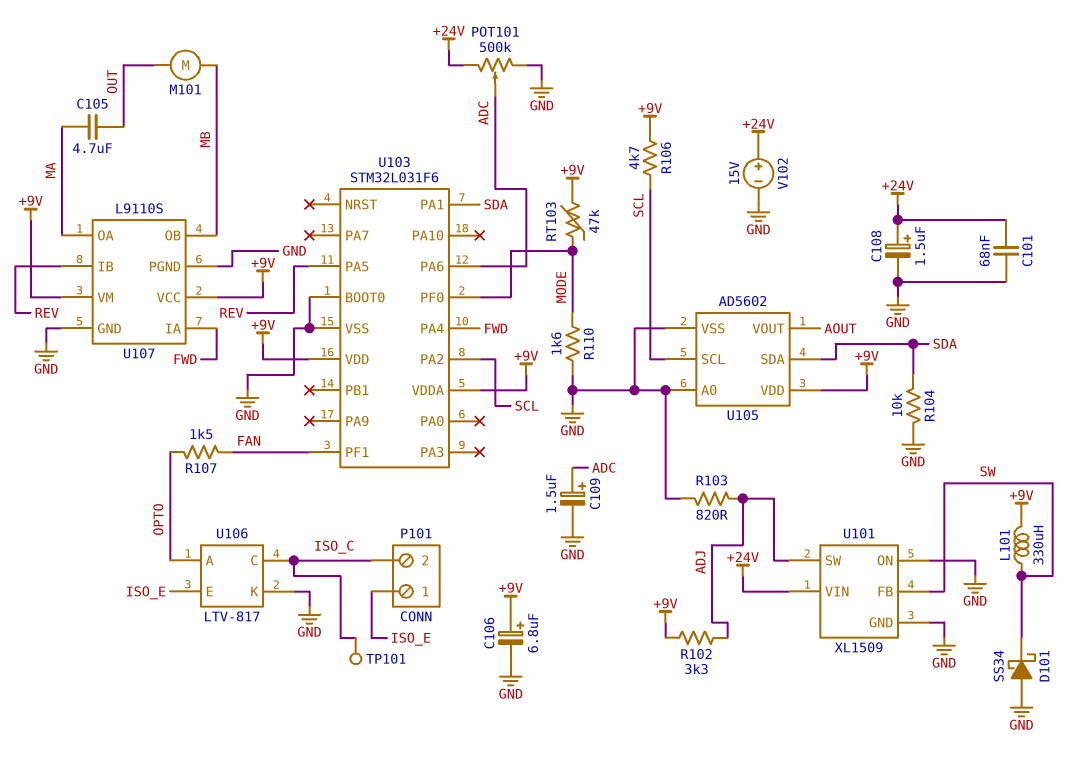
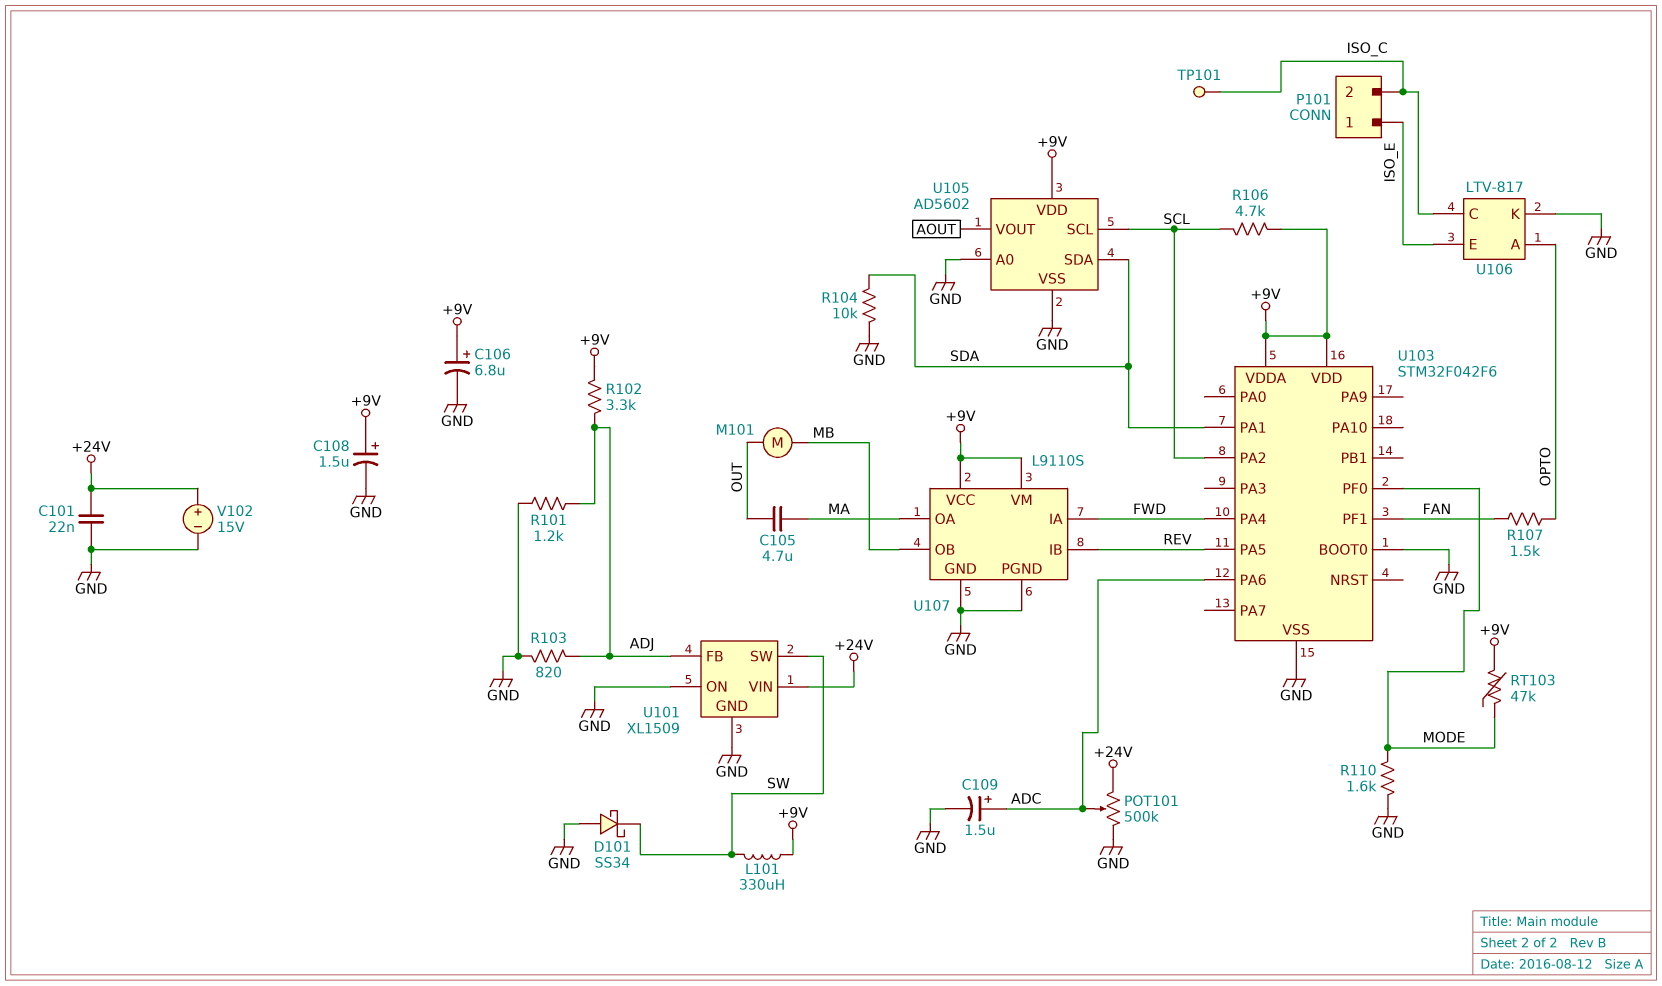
C101: 68nF (+24V, GND) -> 22nF (+24V, GND)
C108: 1.5uF (plus +24V, minus GND) -> 1.5uF (plus +9V, minus GND)
R101: none -> 1.2k (ADJ, GND)
U101 pin FB: SW -> ADJ
U101 pin SW: ADJ -> SW
U103: STM32L031F6 -> STM32F042F6

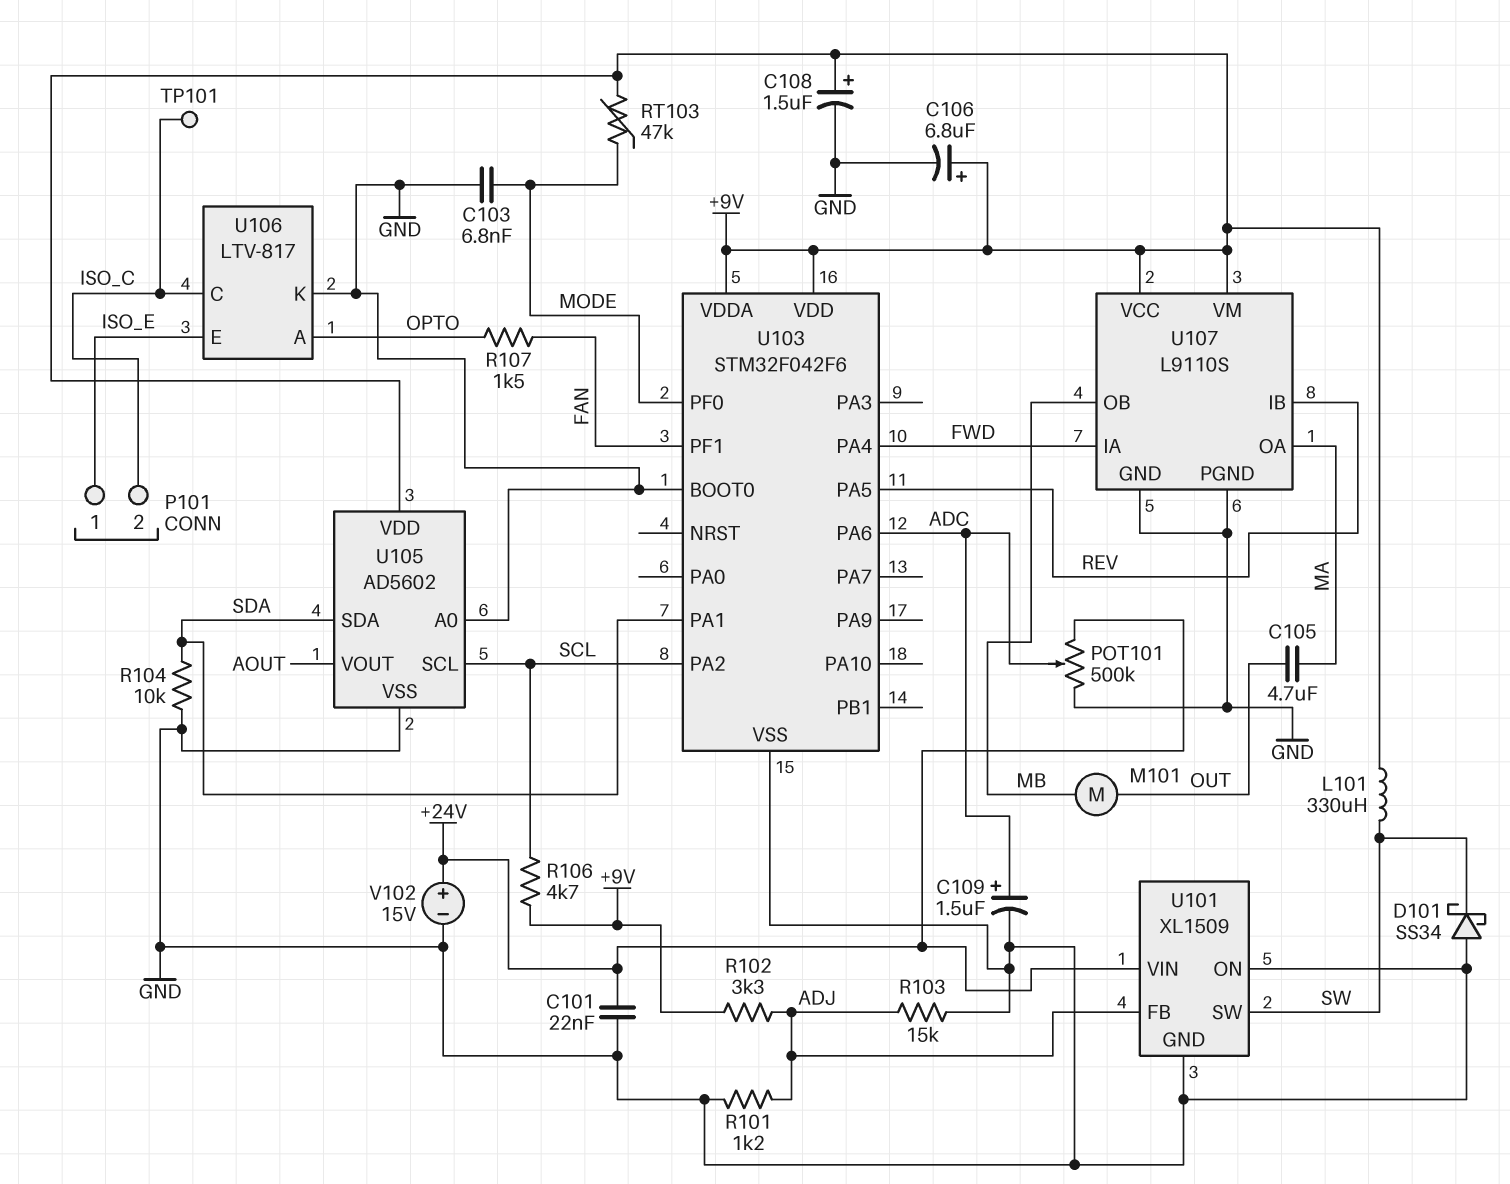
C103: none -> 6.8nF (GND, MODE)
R103: 820 (ADJ, GND) -> 15k (ADJ, GND)
R110: 1.6k (GND, MODE) -> none

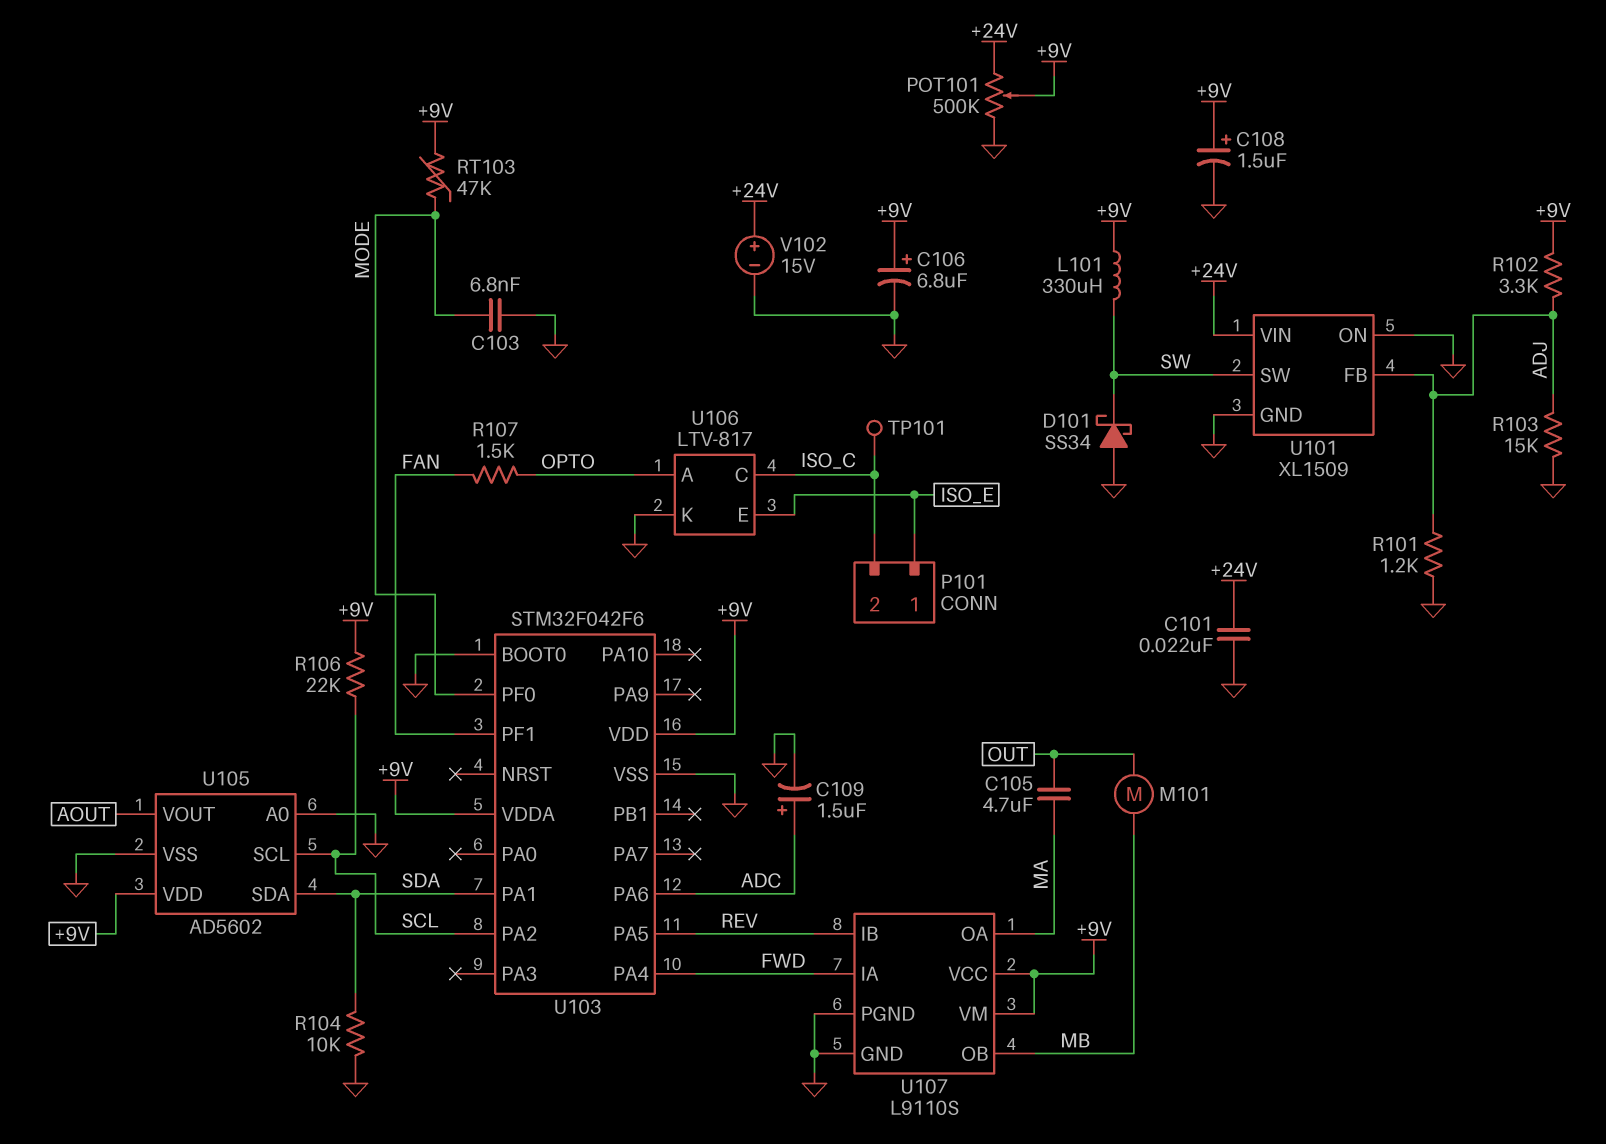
POT101: 500k (+24V, GND, wiper ADC) -> 500k (+24V, GND, wiper +9V)
R106: 4.7k (+9V, SCL) -> 22k (+9V, SCL)

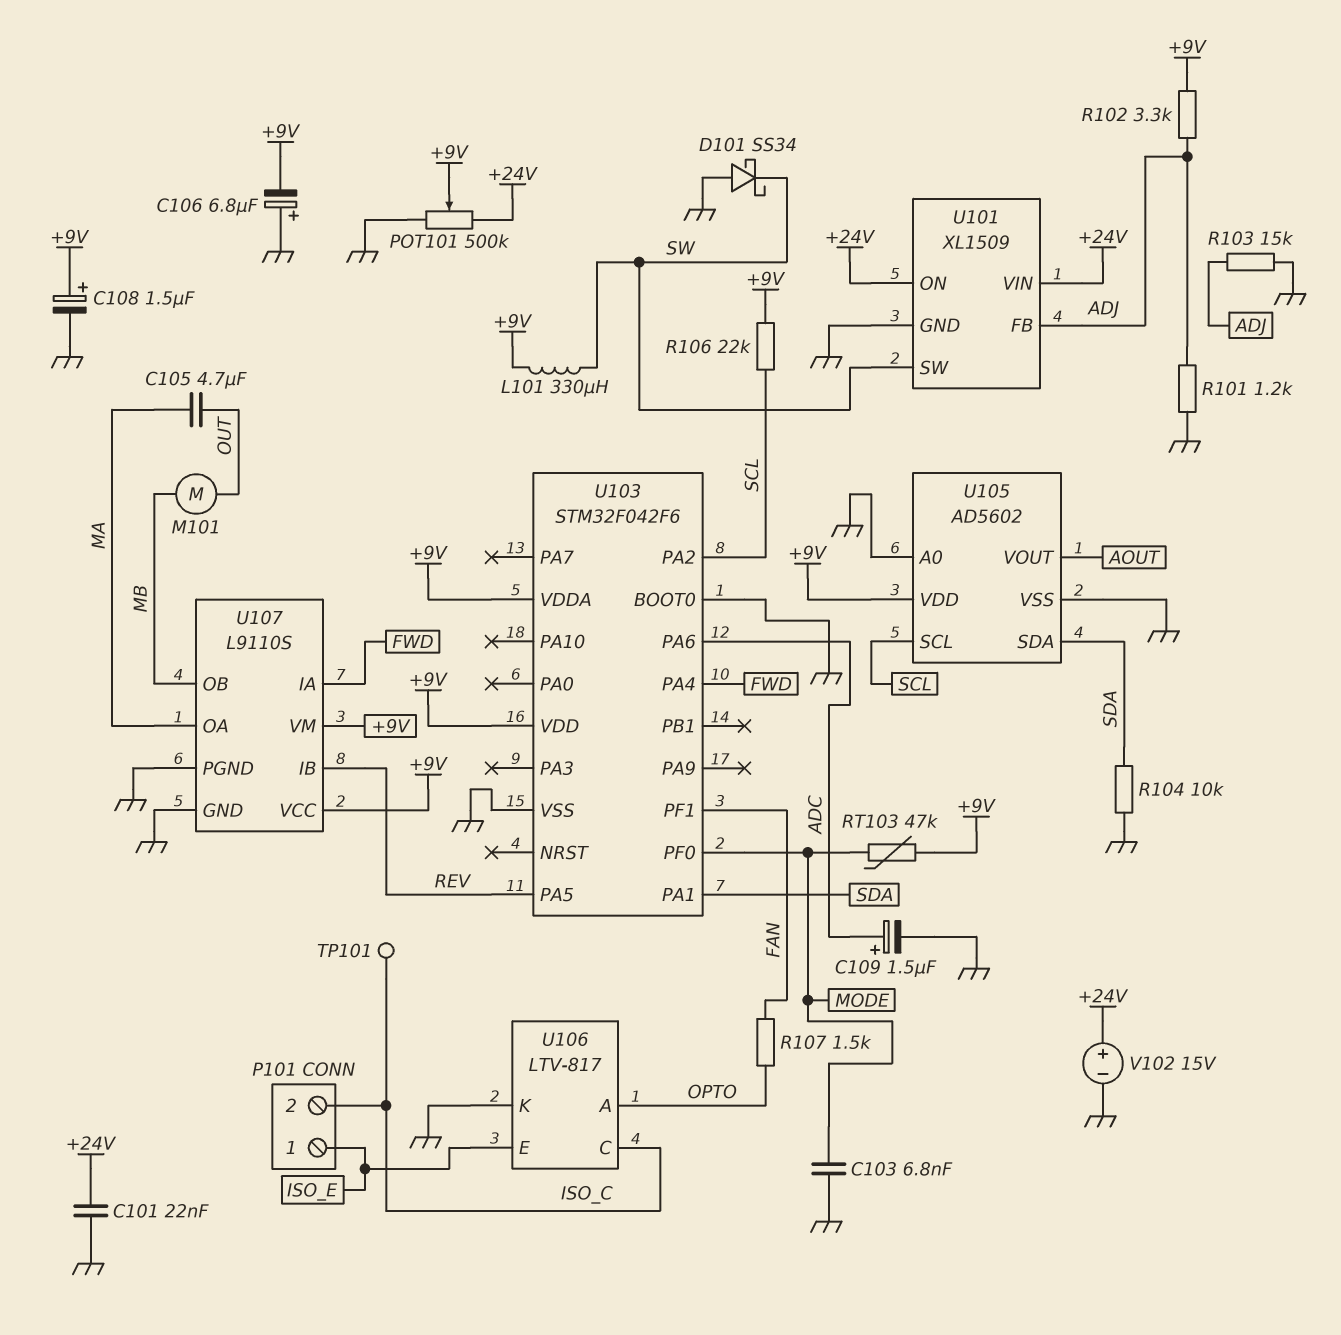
C106: 6.8uF (plus +9V, minus GND) -> 6.8uF (plus GND, minus +9V)
U101 pin ON: GND -> +24V

